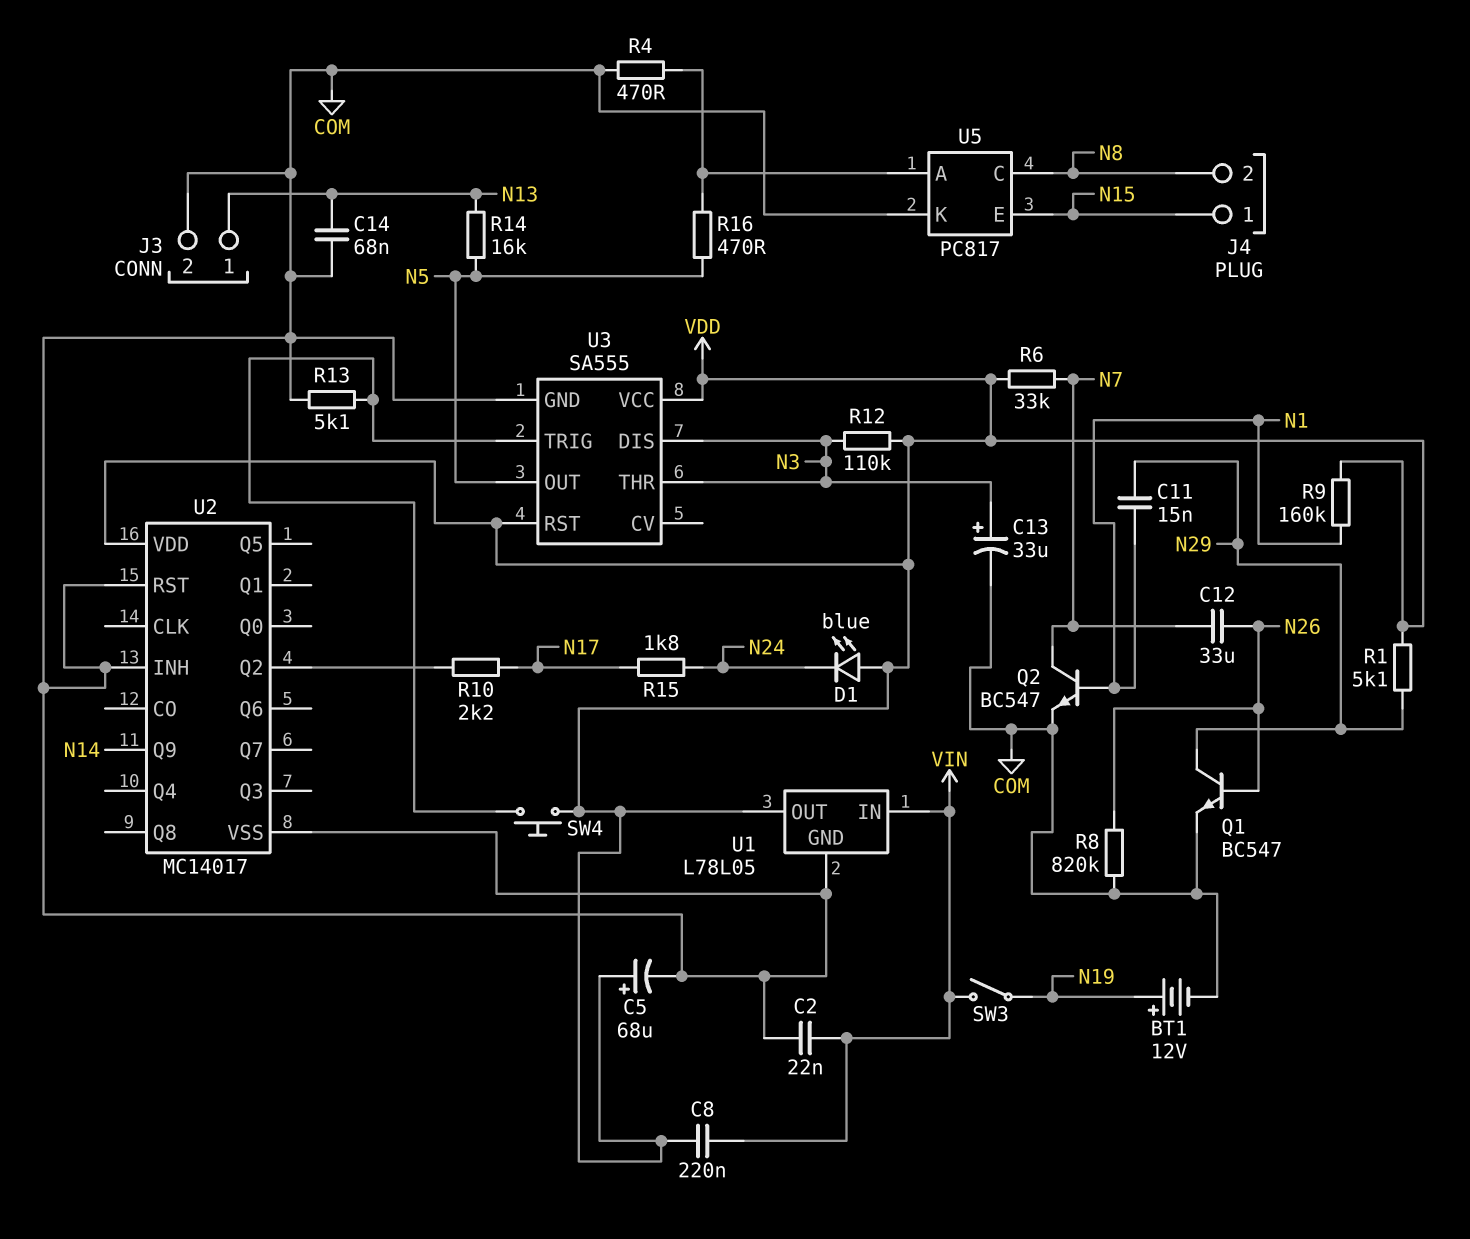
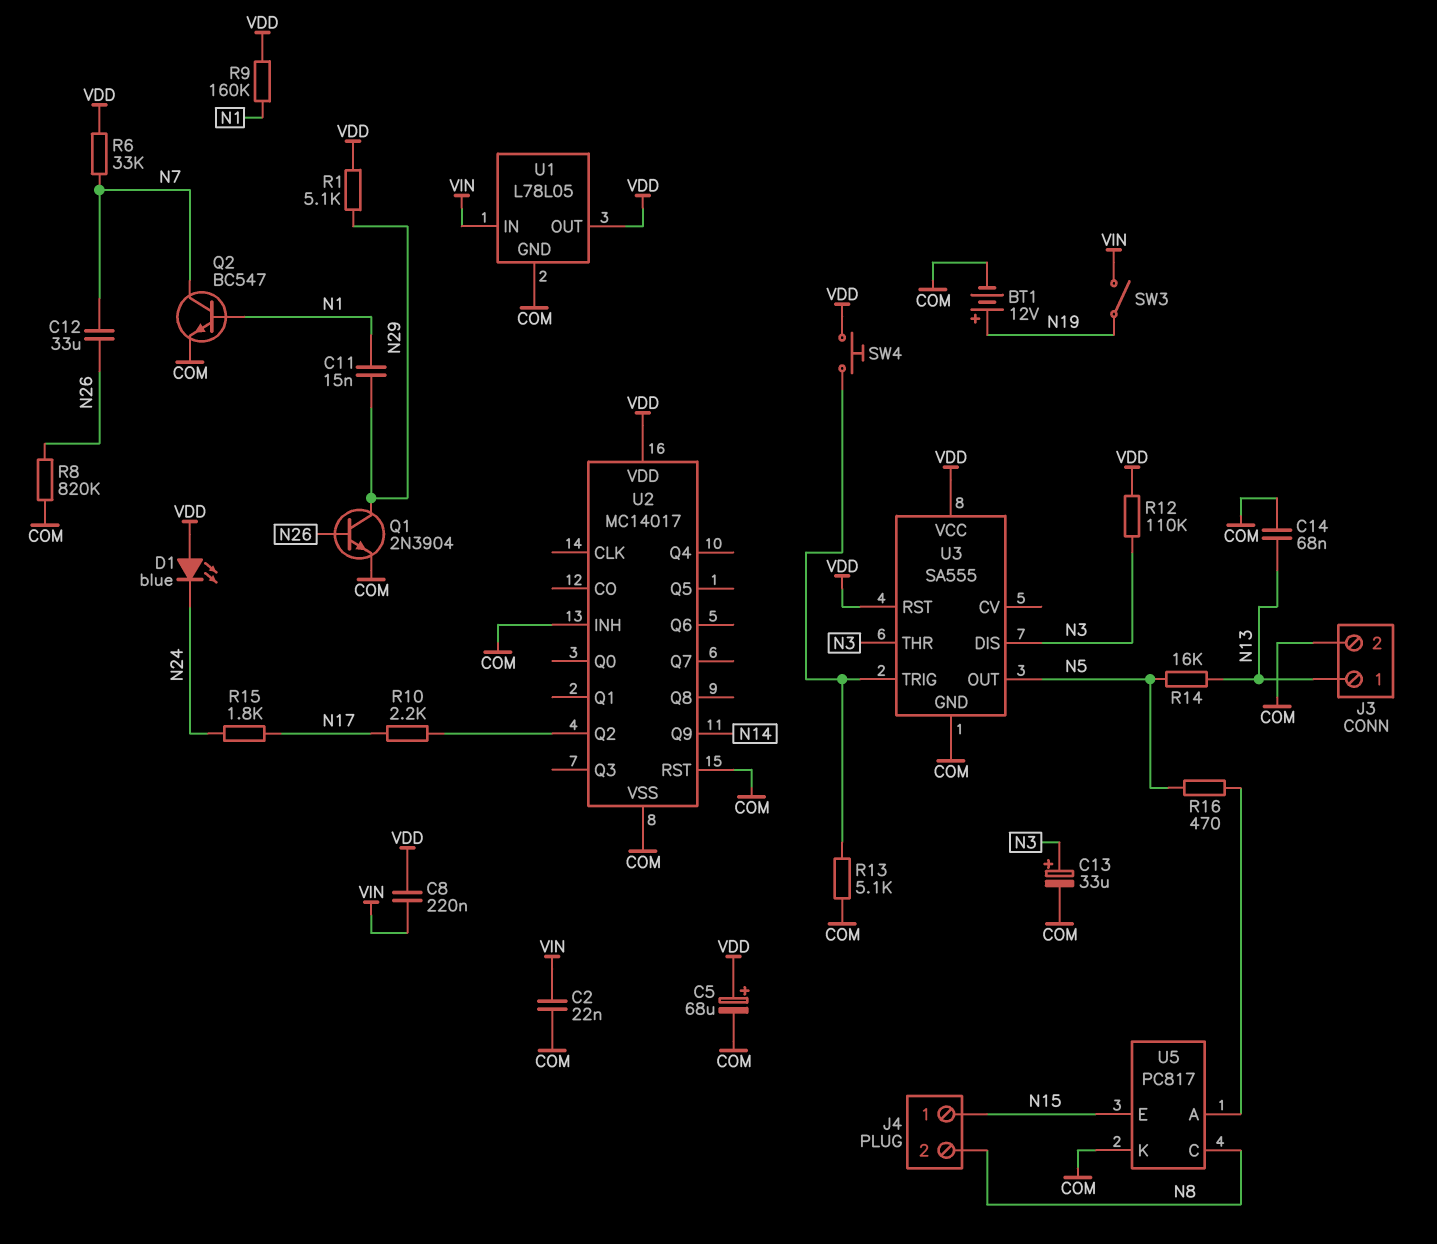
Q1: NPN BC547 (B N26, C N29, E COM) -> NPN 2N3904 (B N26, C N29, E COM)
R4: 470 (COM, U5/A) -> none

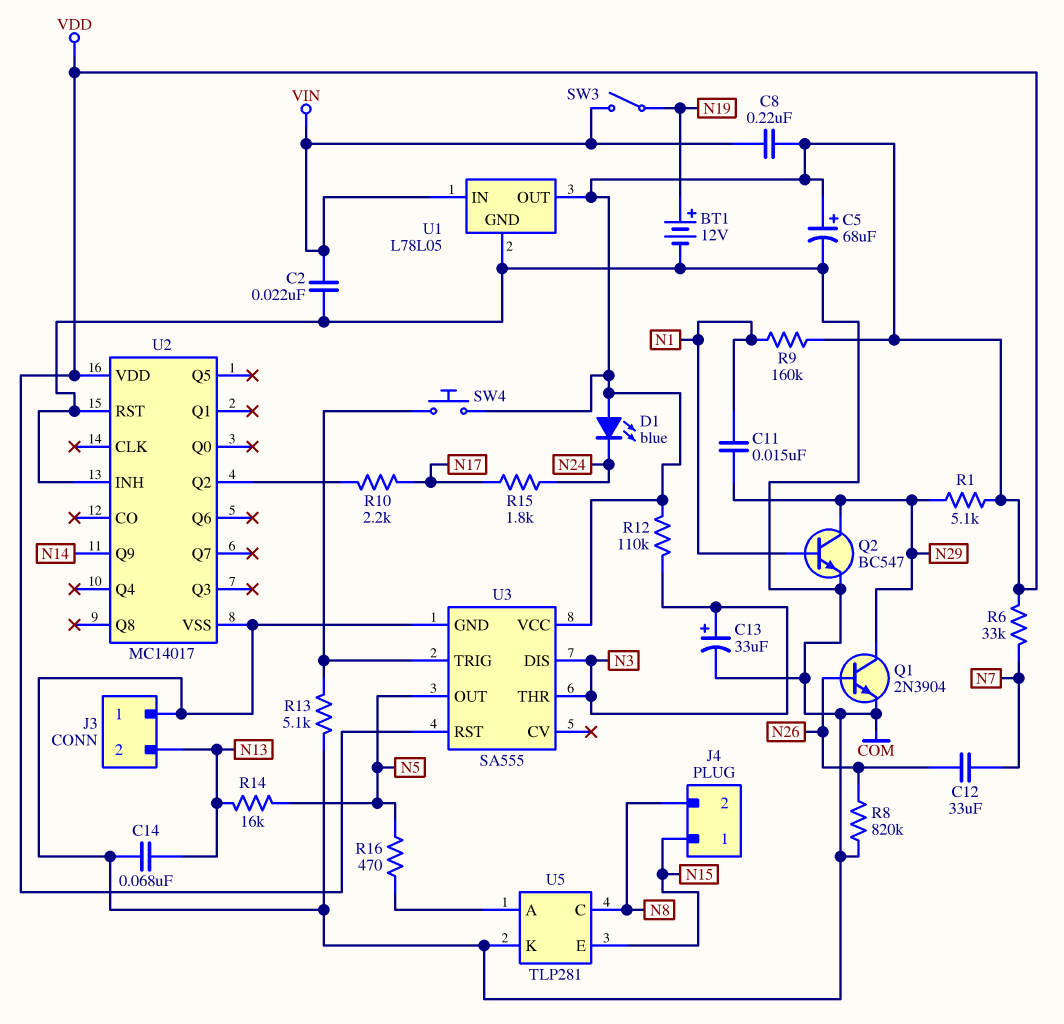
J3 pin 1: N13 -> COM
J3 pin 2: COM -> N13
Q2: NPN BC547 (B N1, C N7, E COM) -> NPN BC547 (B N1, C N29, E COM)
U5: PC817 -> TLP281

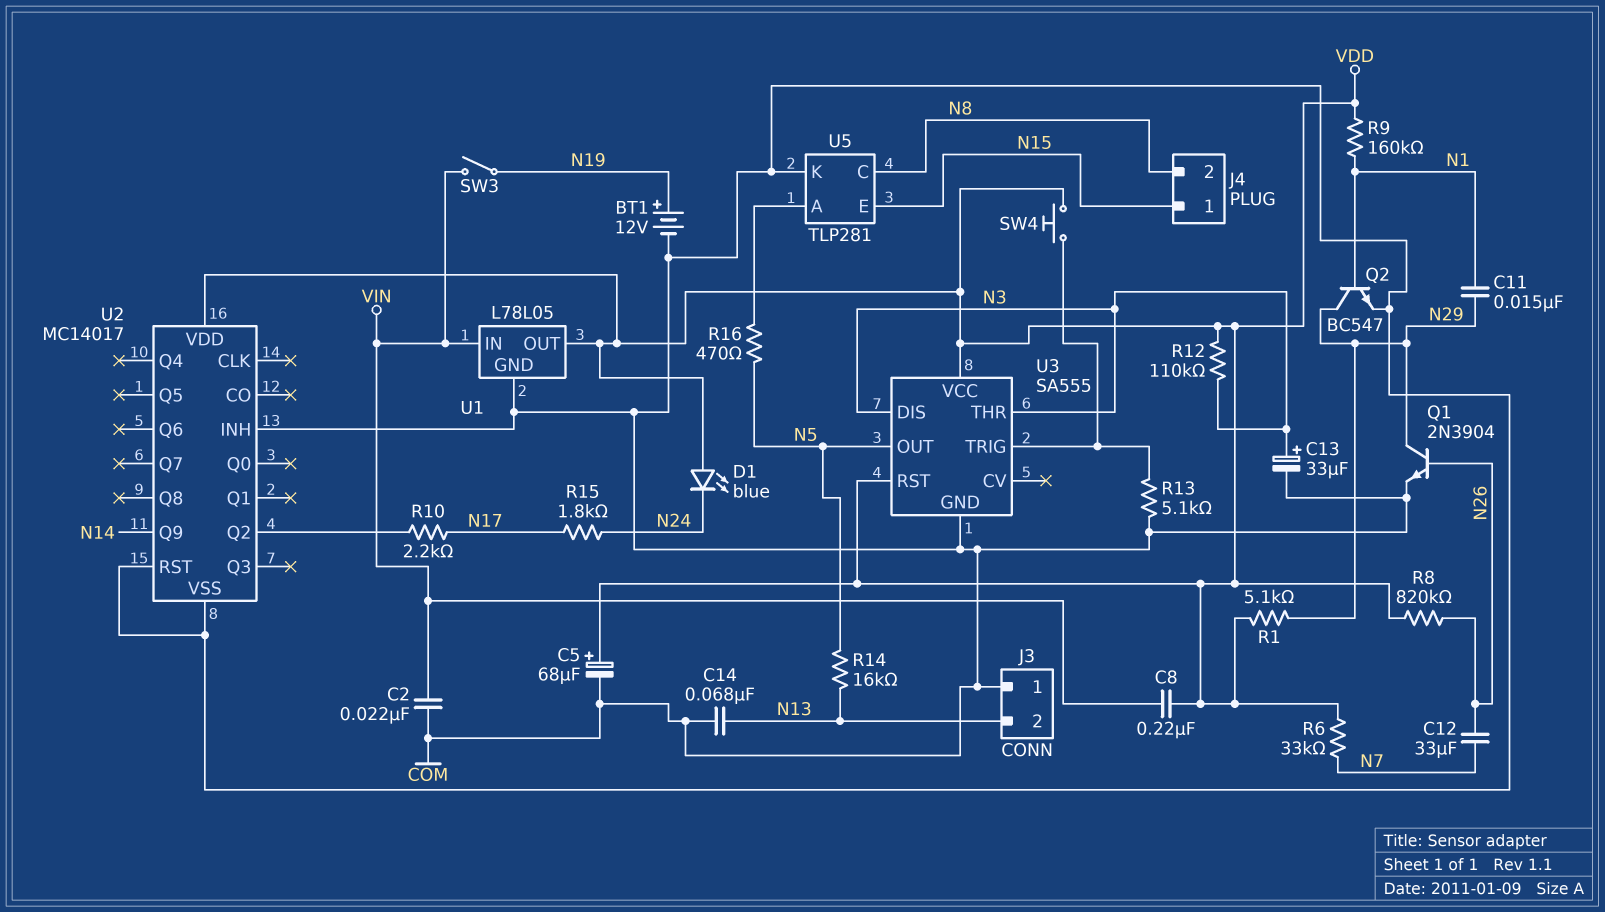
R8: 820k (COM, N26) -> 820k (N26, VDD)

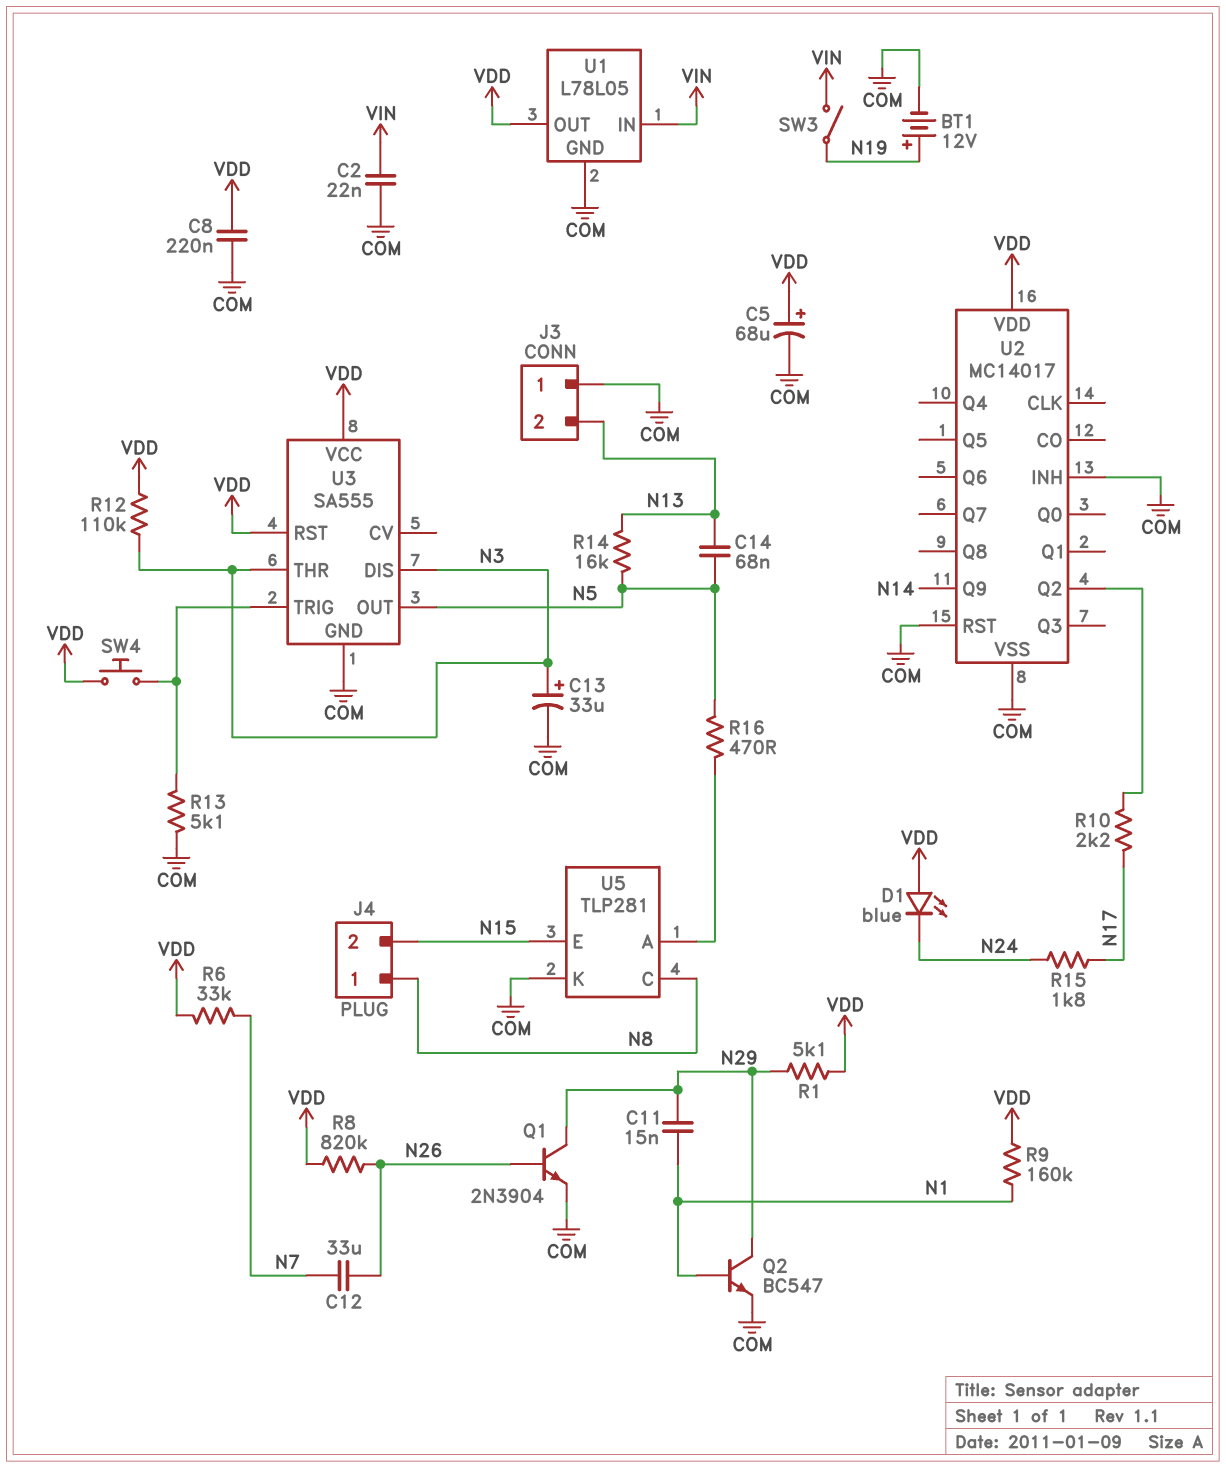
C8: 220nF (VDD, VIN) -> 220nF (COM, VDD)
C14: 68nF (COM, N13) -> 68nF (N5, N13)
J4 pin 1: N15 -> N8
J4 pin 2: N8 -> N15

